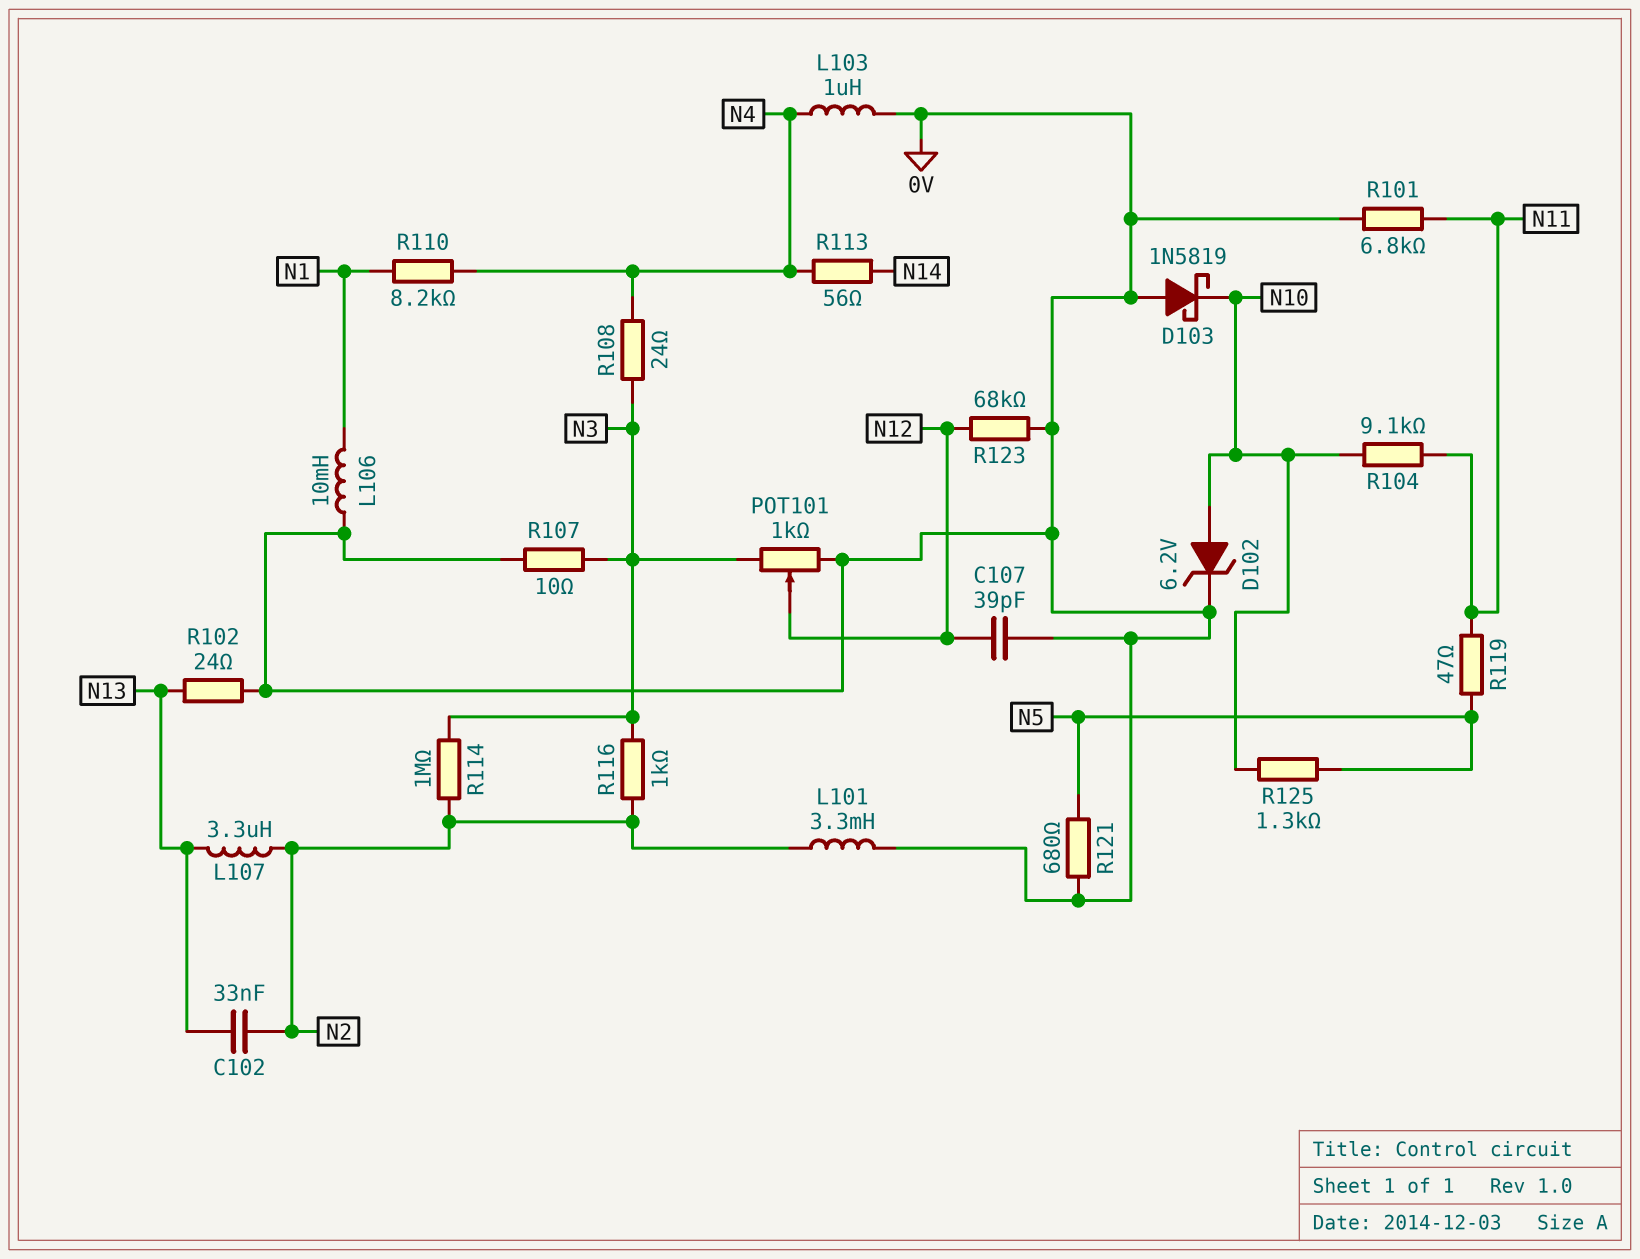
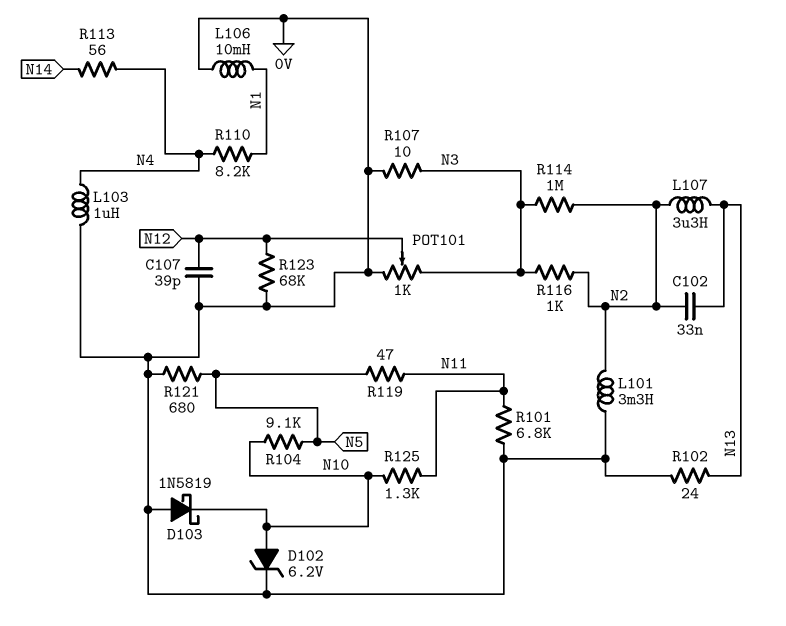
R104: 9.1k (N10, N11) -> 9.1k (N5, N10)
R108: 24 (N3, N4) -> none
R125: 1.3k (N5, N10) -> 1.3k (N10, N11)

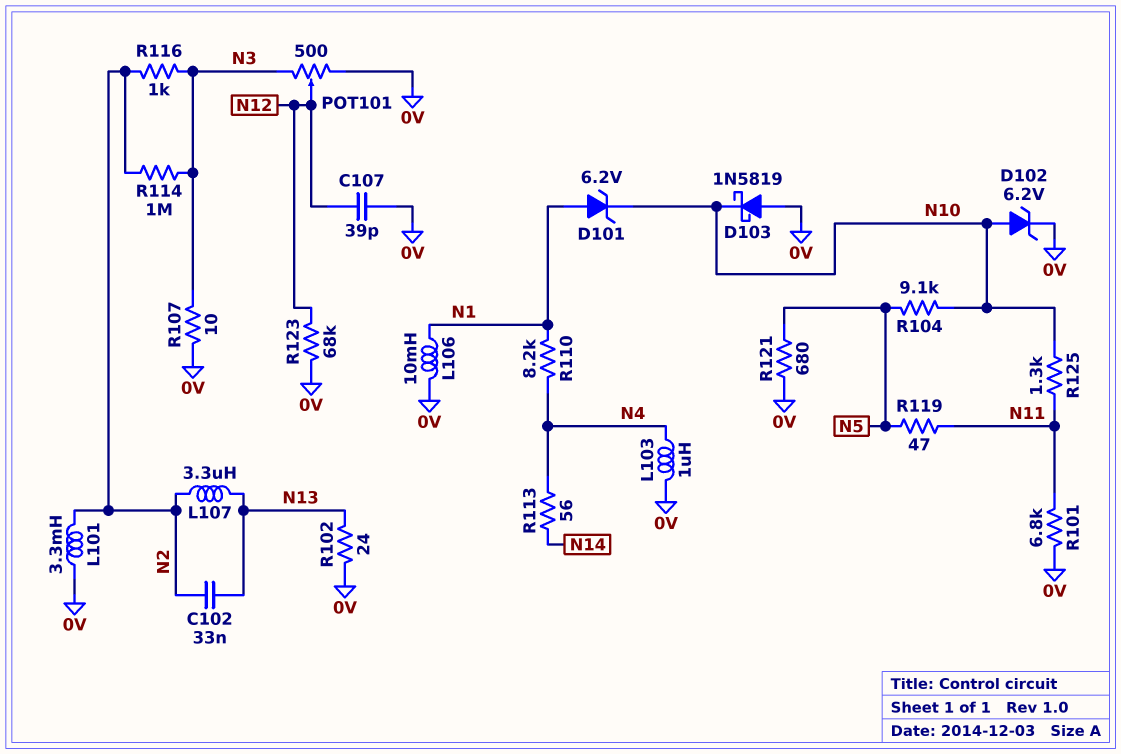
D101: none -> zener 6.2V (A N1, K N10)
POT101: 1k (0V, N3, wiper N12) -> 500 (0V, N3, wiper N12)

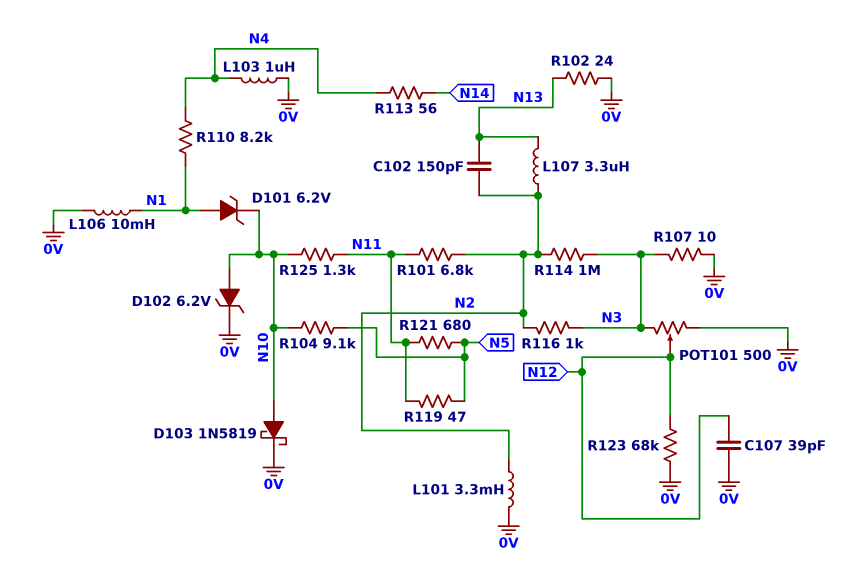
C102: 33nF (N2, N13) -> 150pF (N2, N13)
D103: schottky 1N5819 (A 0V, K N10) -> schottky 1N5819 (A N10, K 0V)
R101: 6.8k (0V, N11) -> 6.8k (N2, N11)
R121: 680 (0V, N5) -> 680 (N5, N11)

